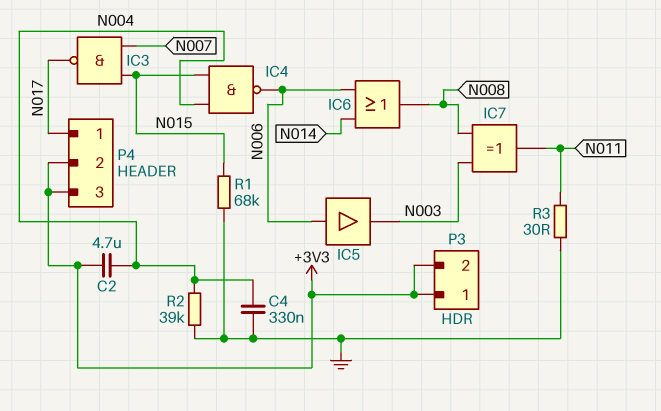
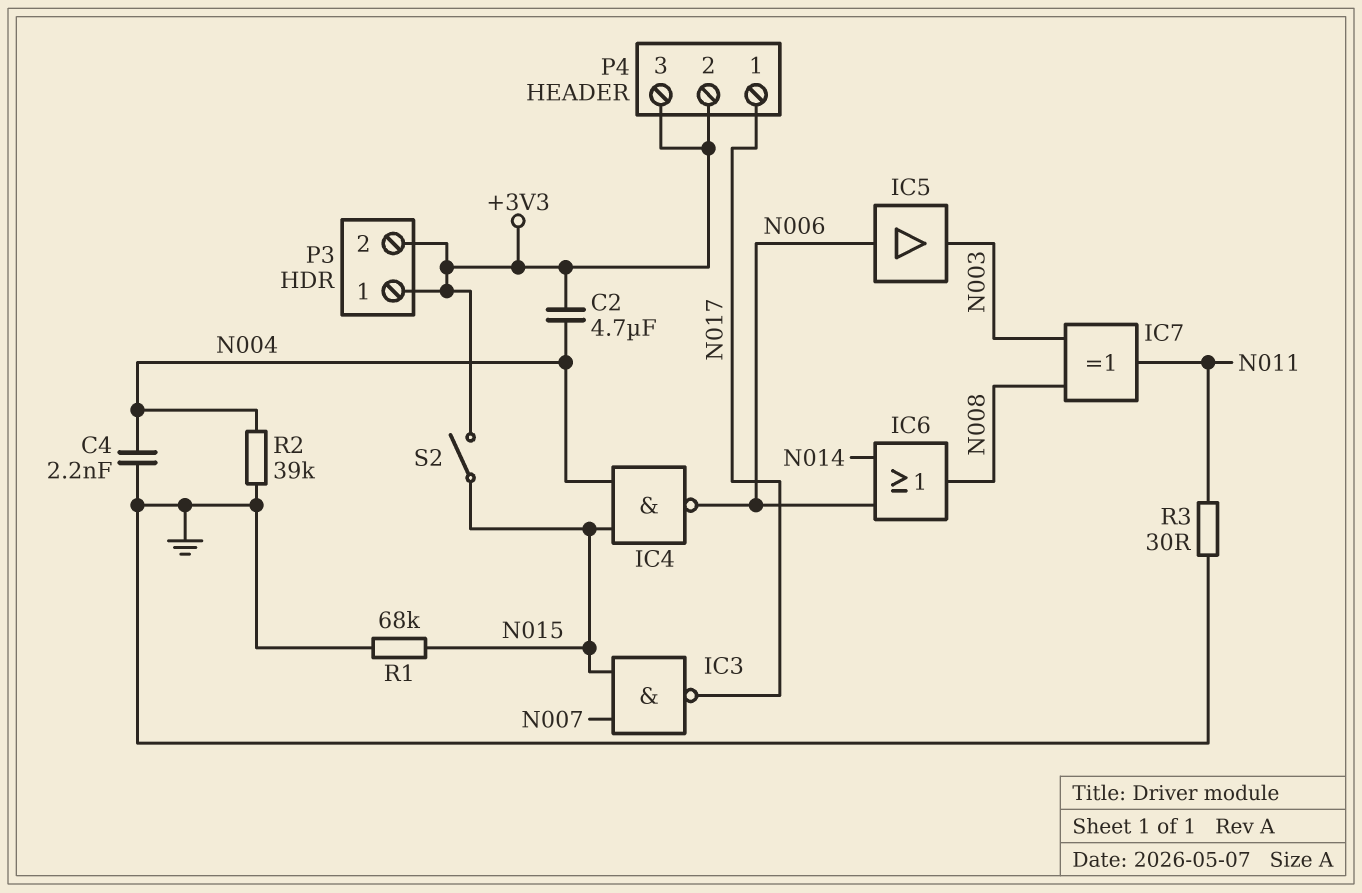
C4: 330nF (GND, N004) -> 2.2nF (GND, N004)
S2: none -> switch (+3V3, N015)

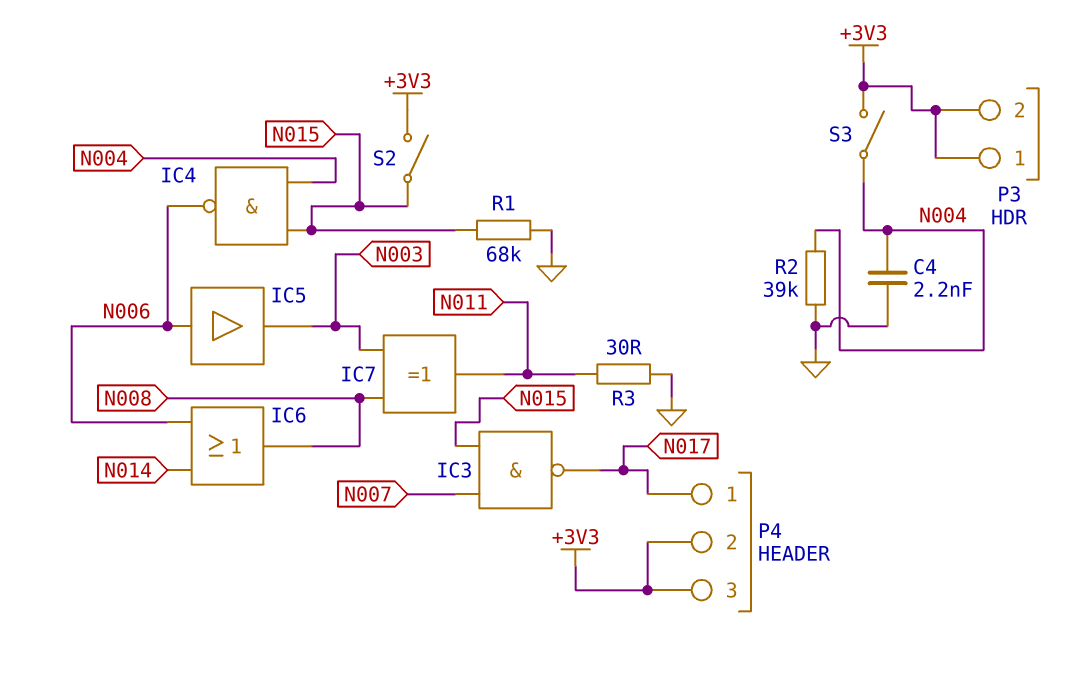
C2: 4.7uF (+3V3, N004) -> none
S3: none -> switch (+3V3, N004)

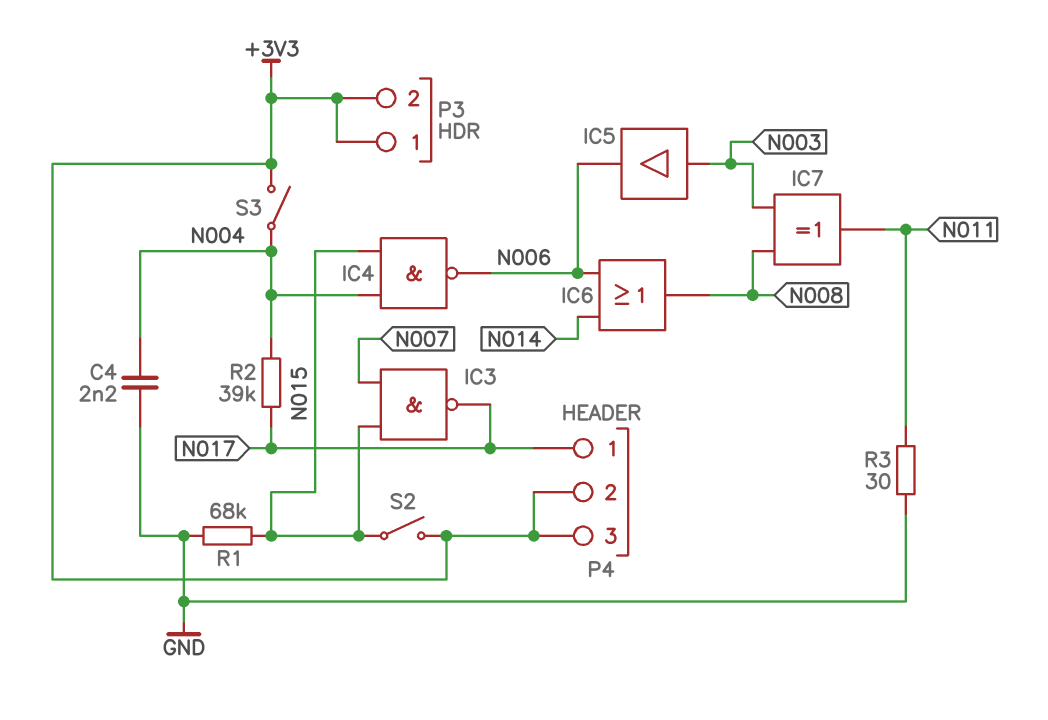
IC5: buffer (in N006, out N003) -> buffer (in N003, out N006)
R2: 39k (GND, N004) -> 39k (N004, N017)

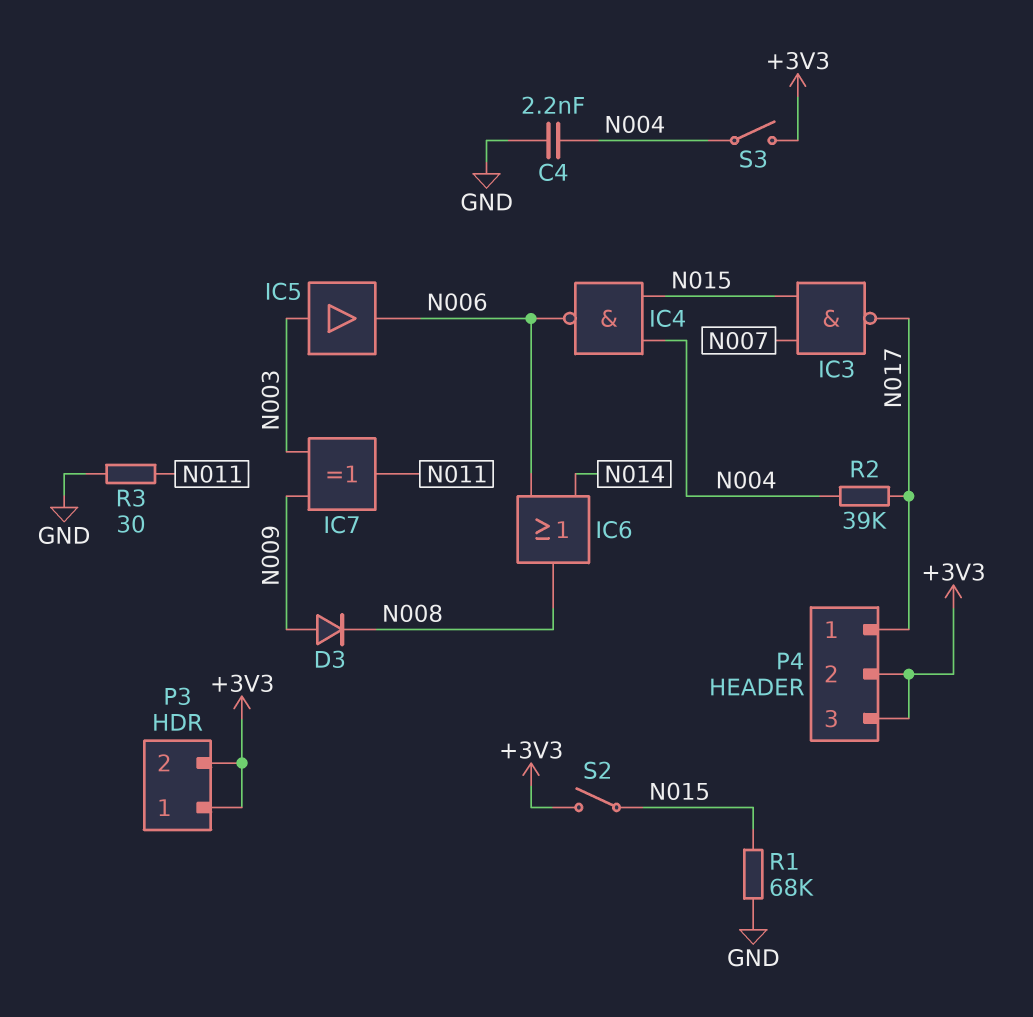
D3: none -> diode (A N009, K N008)
IC7: XOR (in N003, in N008, out N011) -> XOR (in N003, in N009, out N011)

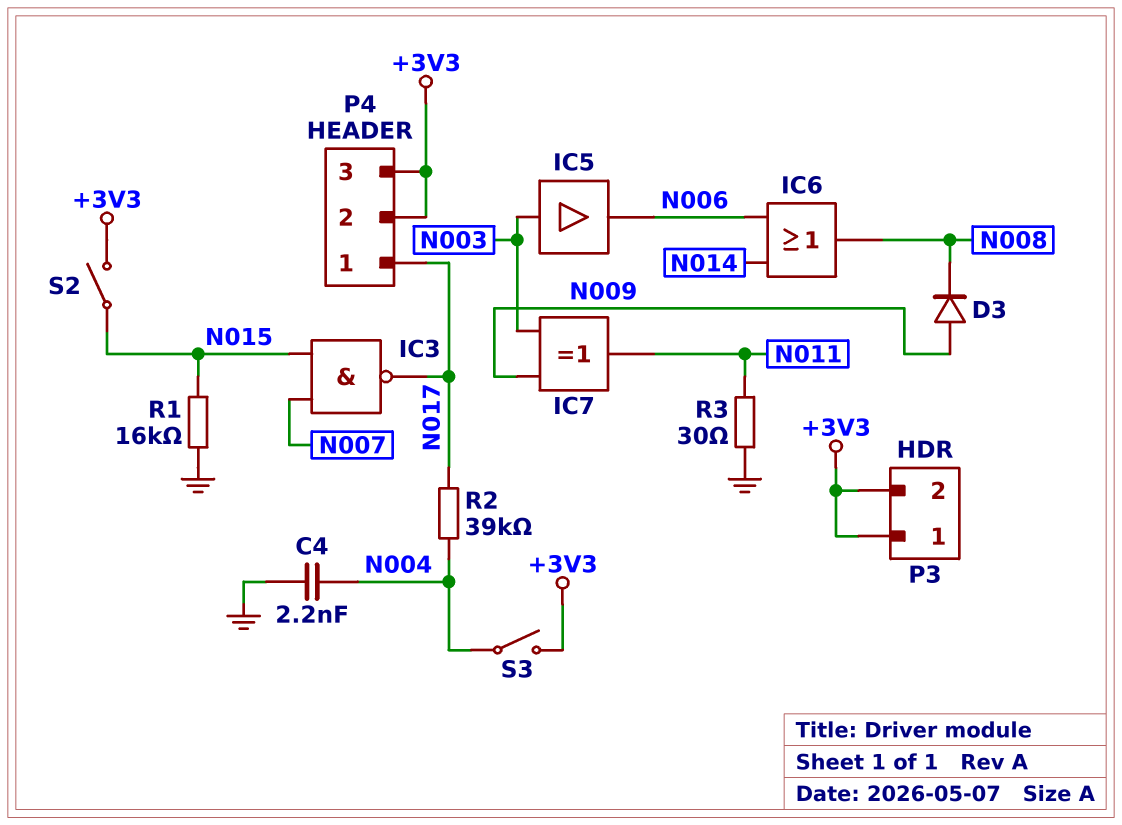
IC4: NAND (in N004, in N015, out N006) -> none
R1: 68k (GND, N015) -> 16k (GND, N015)

